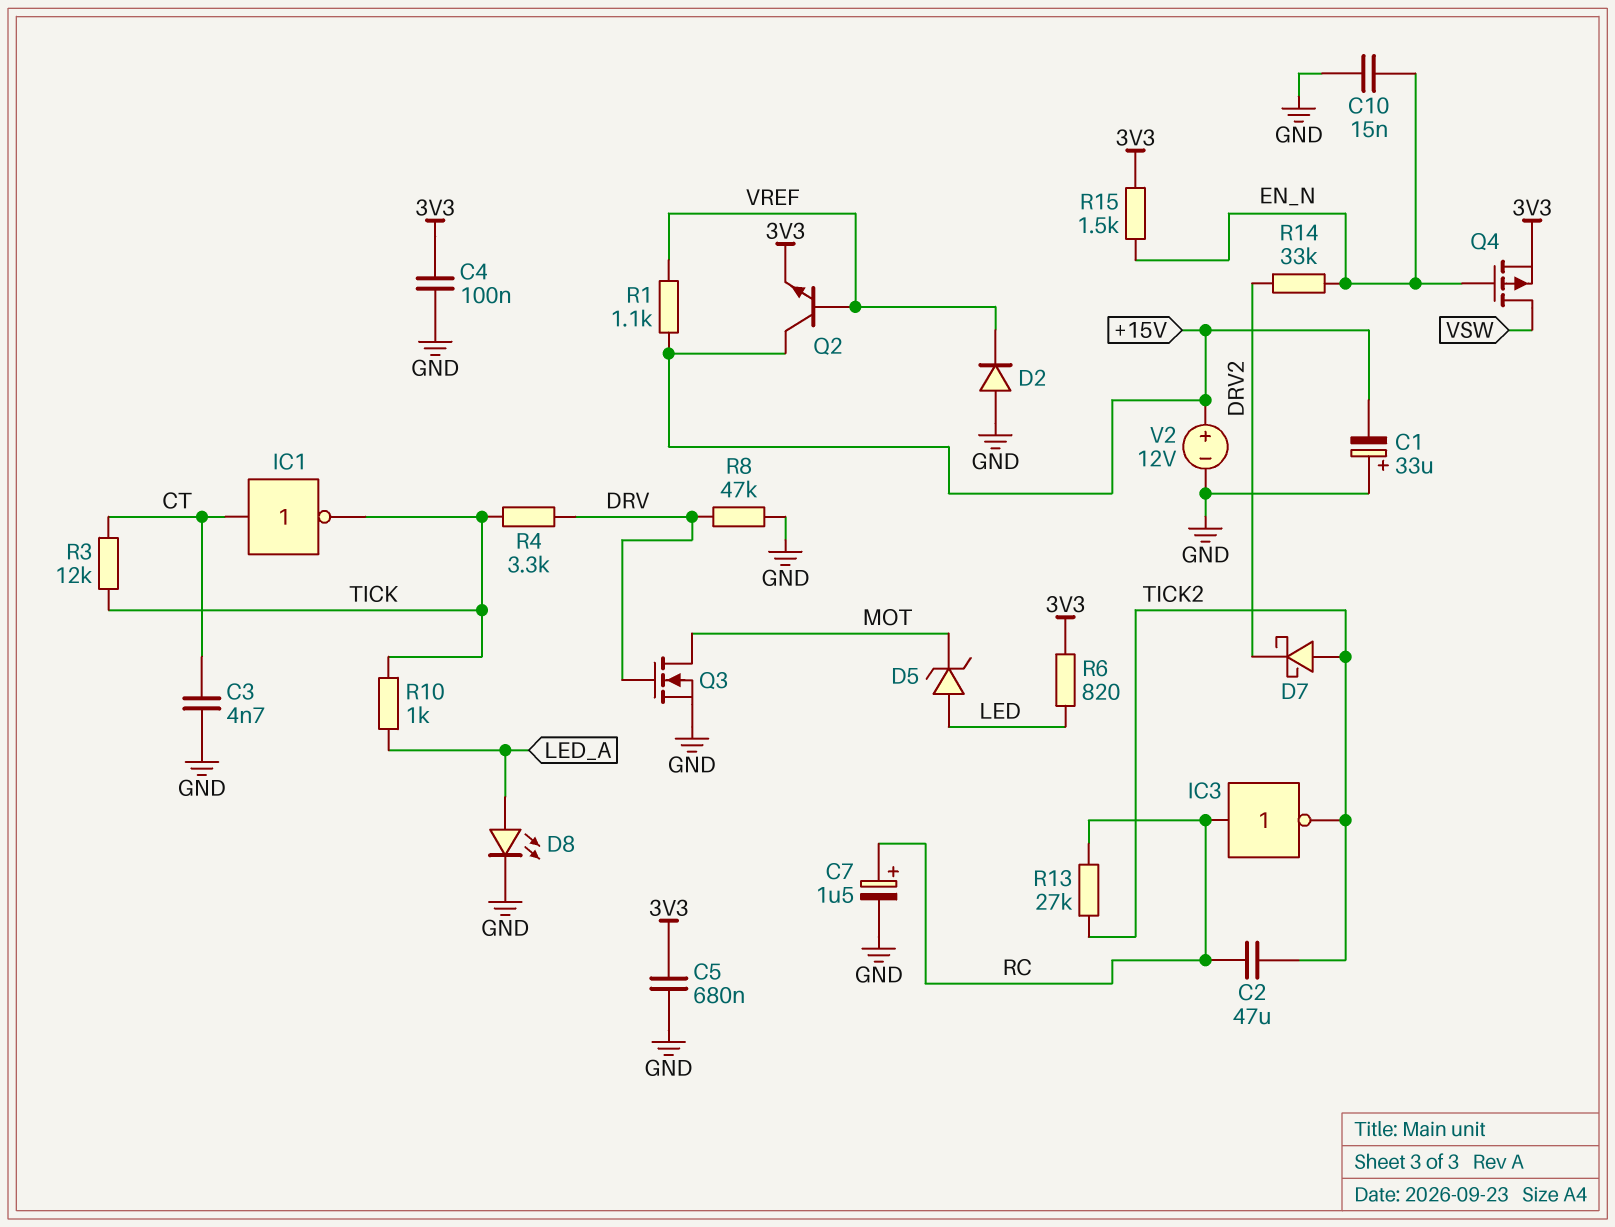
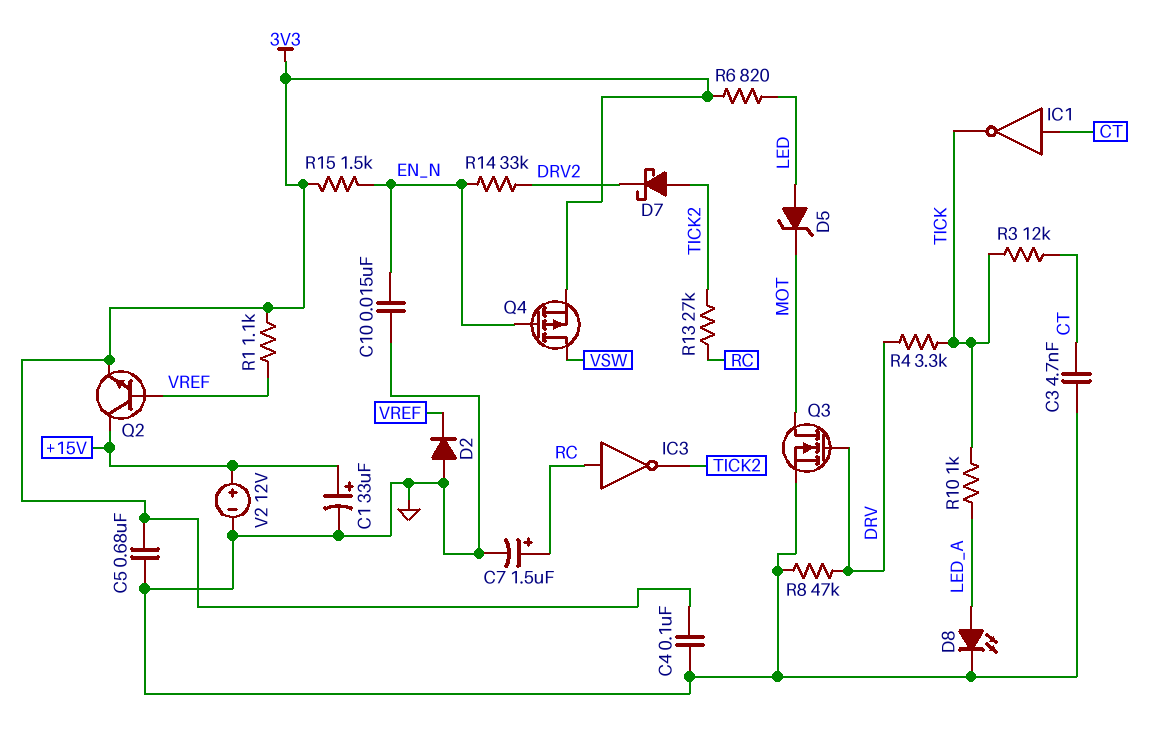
C1: 33uF (plus GND, minus +15V) -> 33uF (plus +15V, minus GND)
C2: 47uF (RC, TICK2) -> none
R1: 1.1k (+15V, VREF) -> 1.1k (3V3, VREF)

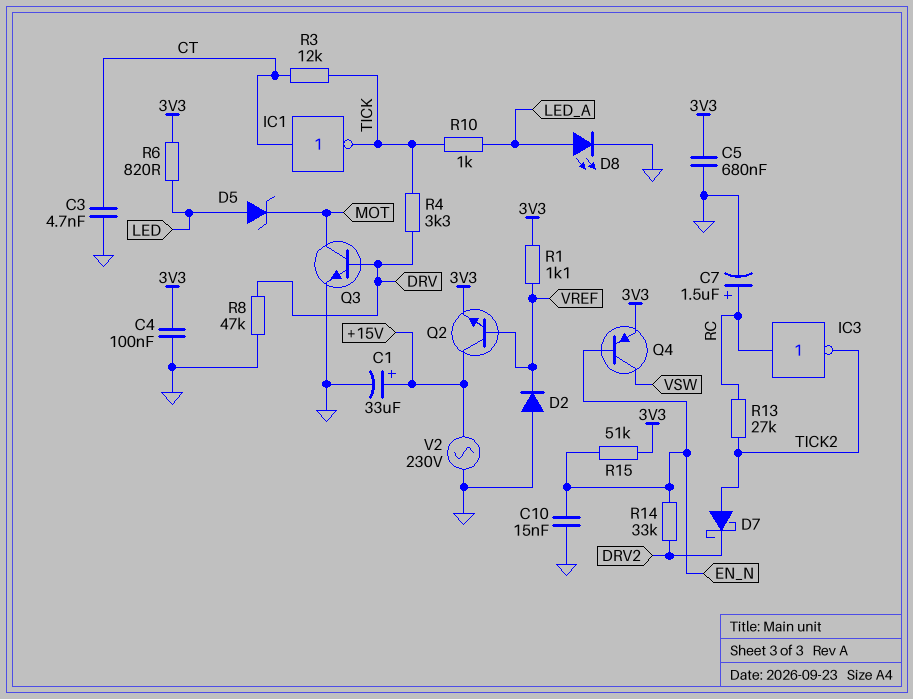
Q3: NMOS (G DRV, D MOT, S GND) -> NPN (B DRV, C MOT, E GND)
Q4: PMOS (G EN_N, D VSW, S 3V3) -> PNP (B EN_N, C VSW, E 3V3)
R15: 1.5k (3V3, EN_N) -> 51k (3V3, EN_N)
V2: 12V (plus +15V, minus GND) -> AC 230V (+15V, GND)

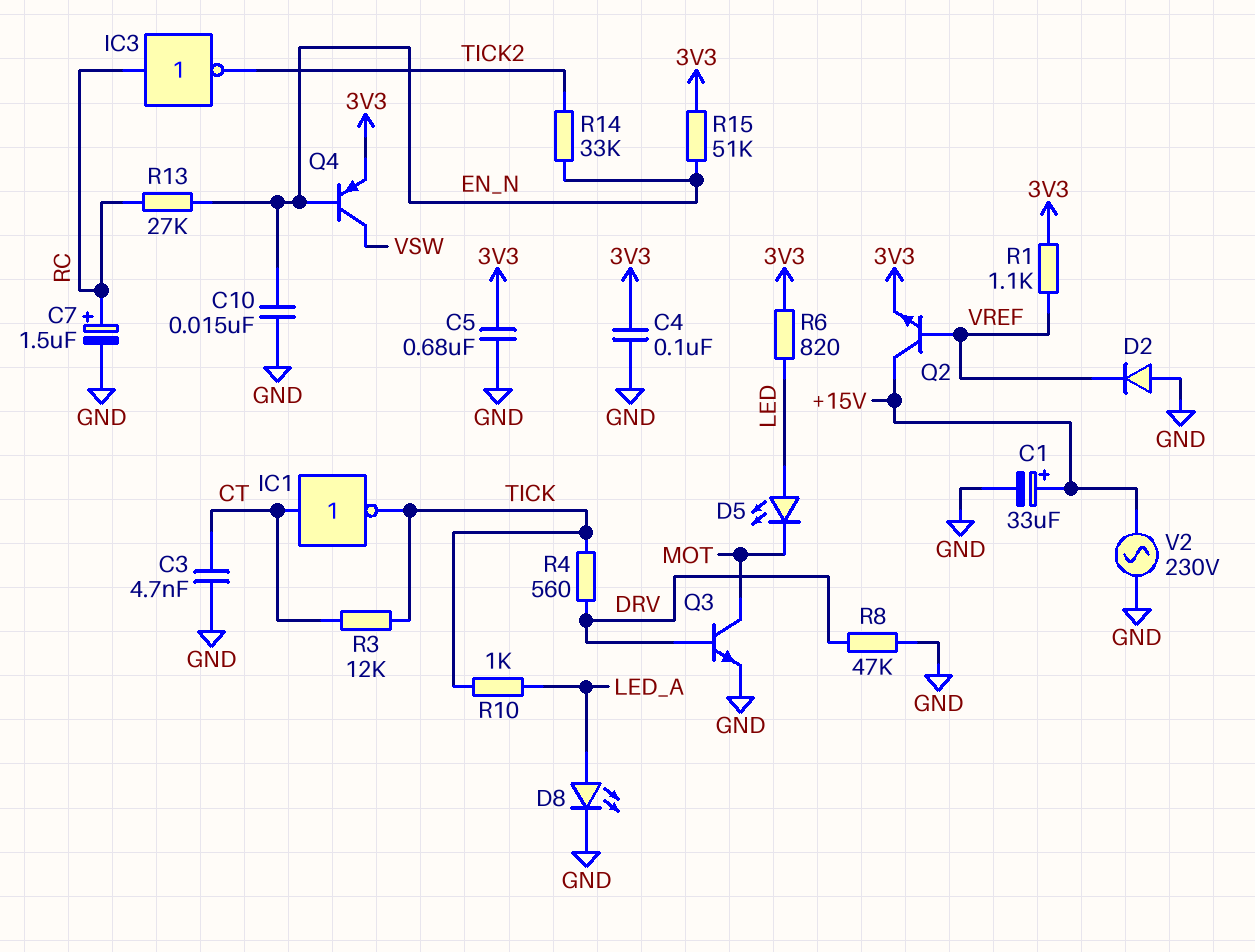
D5: zener (A LED, K MOT) -> LED (A LED, K MOT)
D7: schottky (A TICK2, K DRV2) -> none
R4: 3.3k (DRV, TICK) -> 560 (DRV, TICK)
R13: 27k (RC, TICK2) -> 27k (EN_N, RC)
R14: 33k (DRV2, EN_N) -> 33k (EN_N, TICK2)

